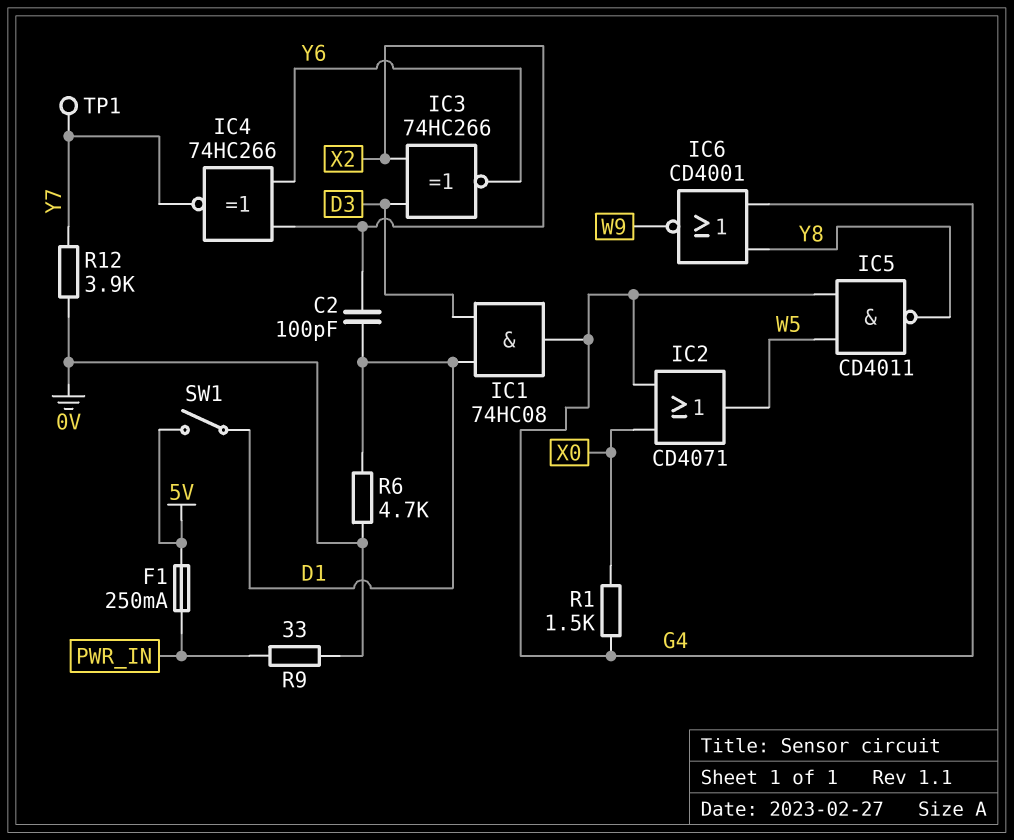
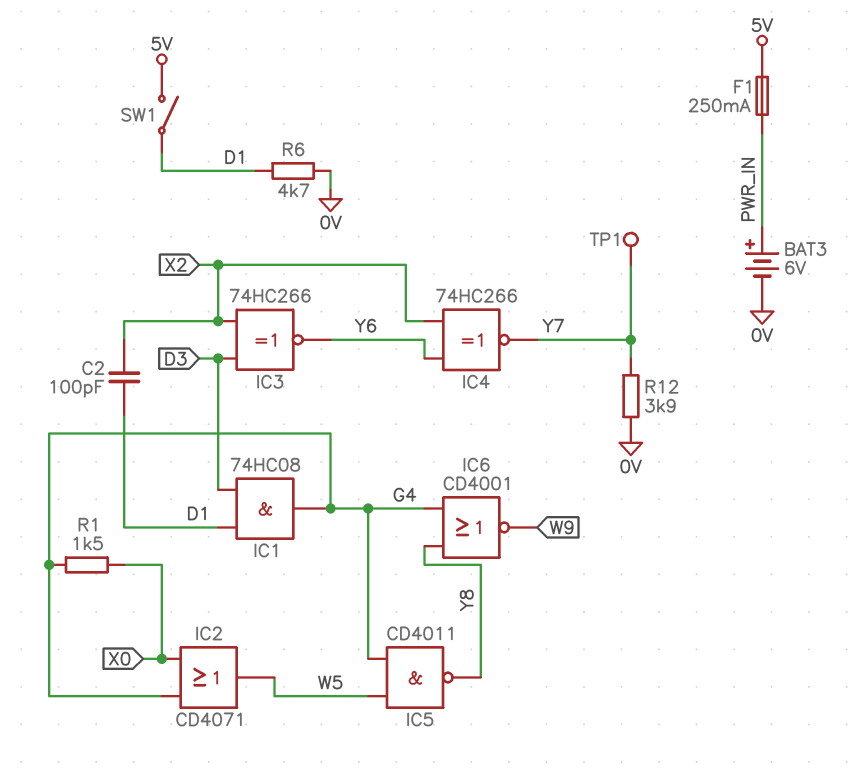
BAT3: none -> 6V (plus PWR_IN, minus 0V)
R9: 33 (0V, PWR_IN) -> none

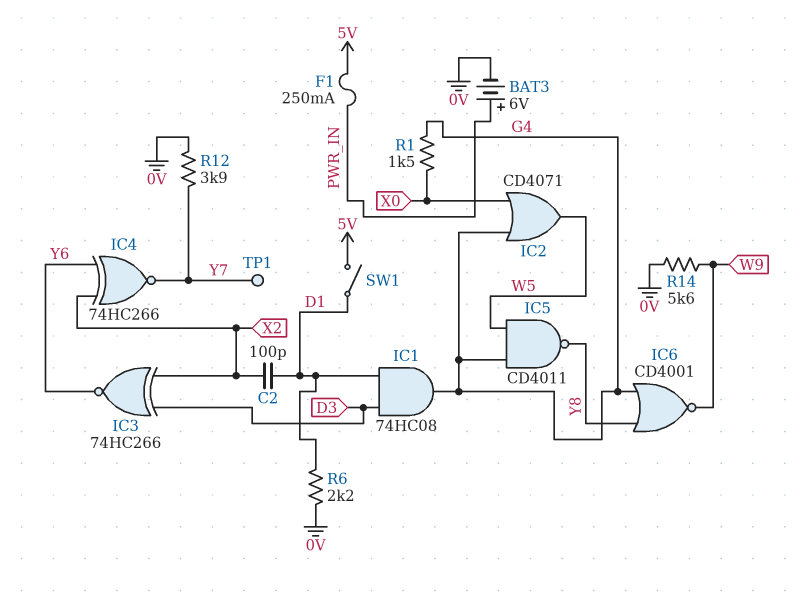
R6: 4.7k (0V, D1) -> 2.2k (0V, D1)
R14: none -> 5.6k (0V, W9)

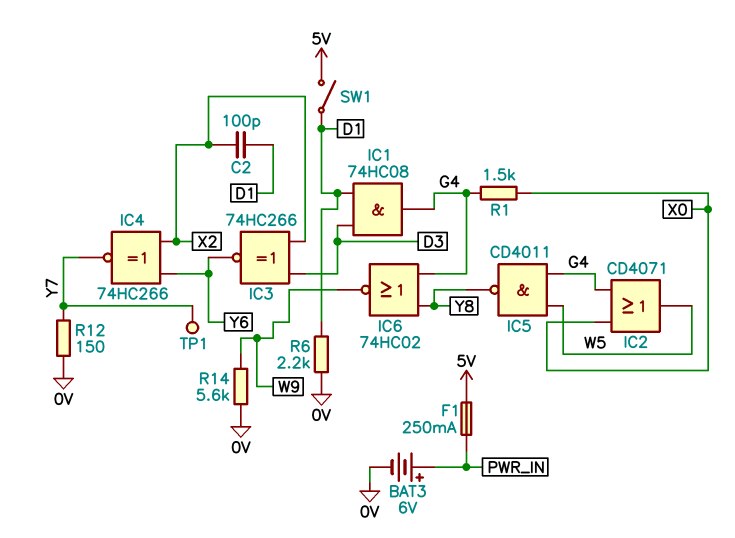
IC6: NOR CD4001 (in G4, in Y8, out W9) -> NOR 74HC02 (in G4, in Y8, out W9)
R12: 3.9k (0V, Y7) -> 150 (0V, Y7)

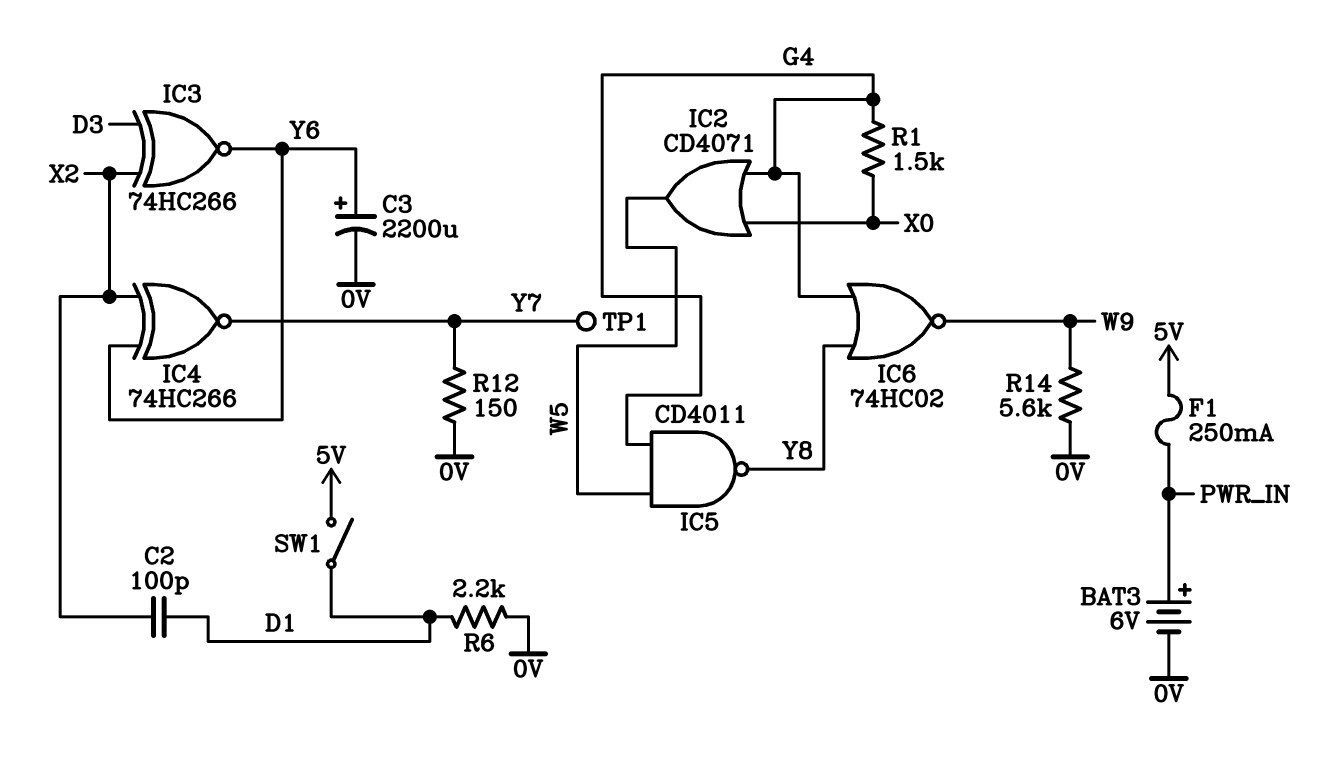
C3: none -> 2200uF (plus Y6, minus 0V)
IC1: AND 74HC08 (in D1, in D3, out G4) -> none

